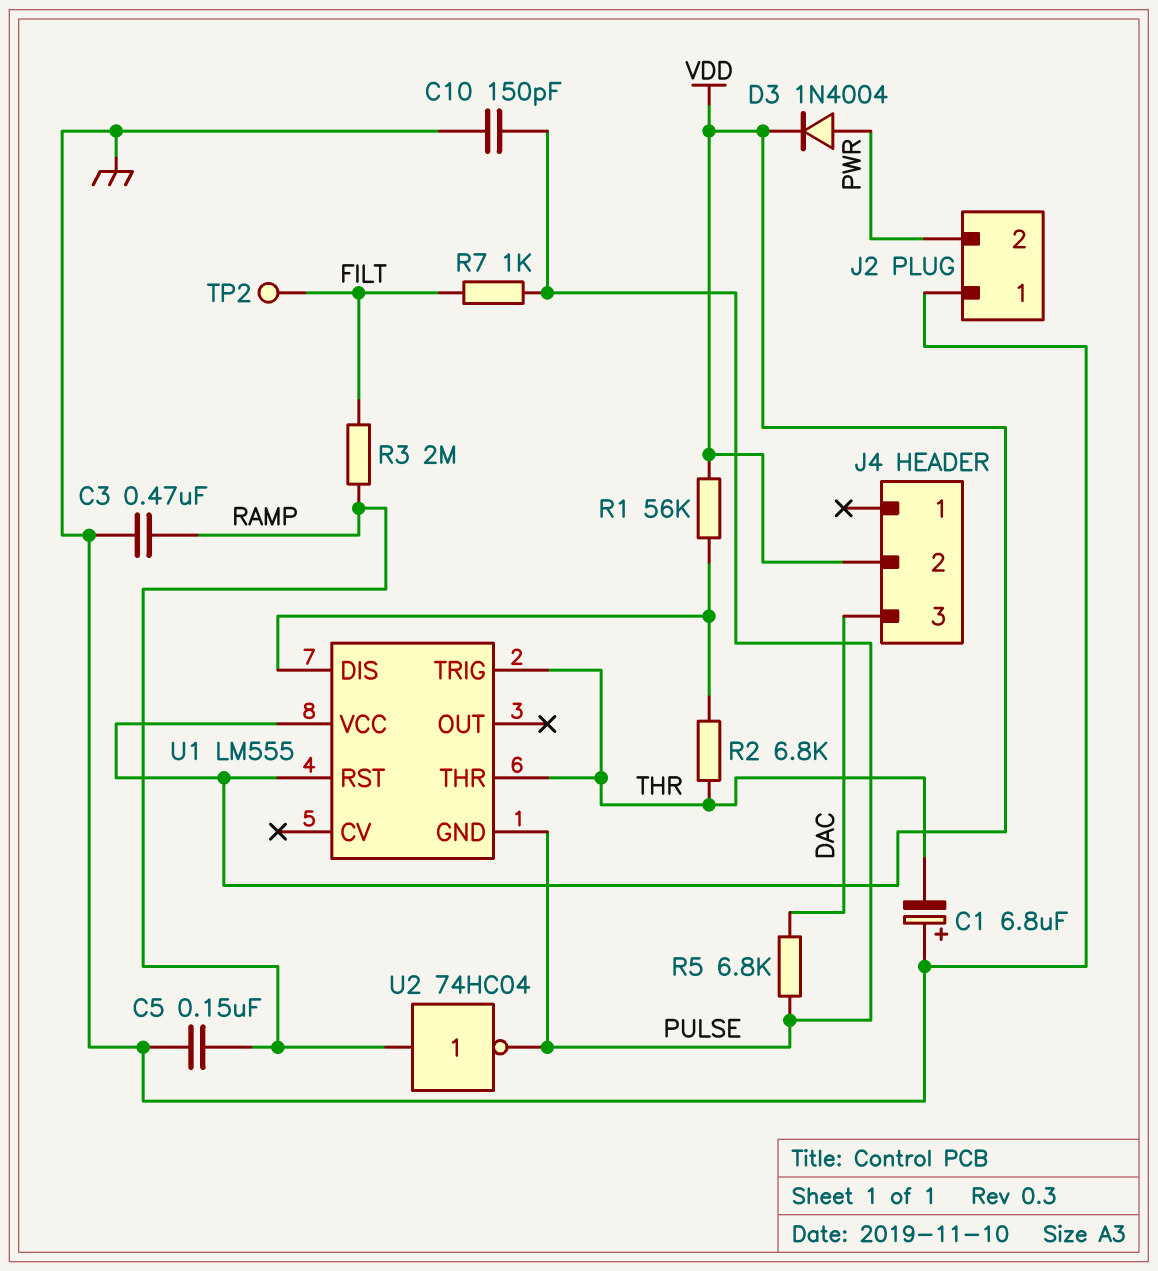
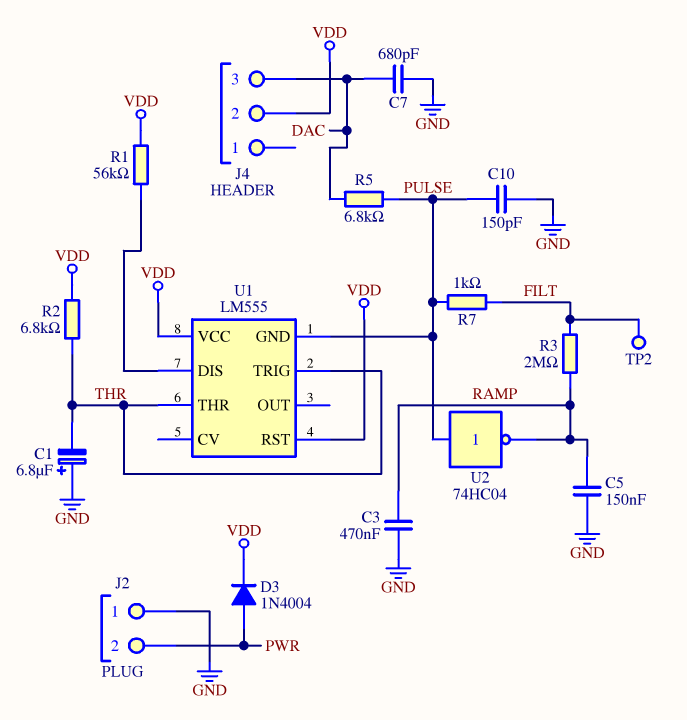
C7: none -> 680pF (DAC, GND)
R2: 6.8k (THR, U1/DIS) -> 6.8k (THR, VDD)
U2: NOT 74HC04 (in RAMP, out PULSE) -> NOT 74HC04 (in PULSE, out RAMP)

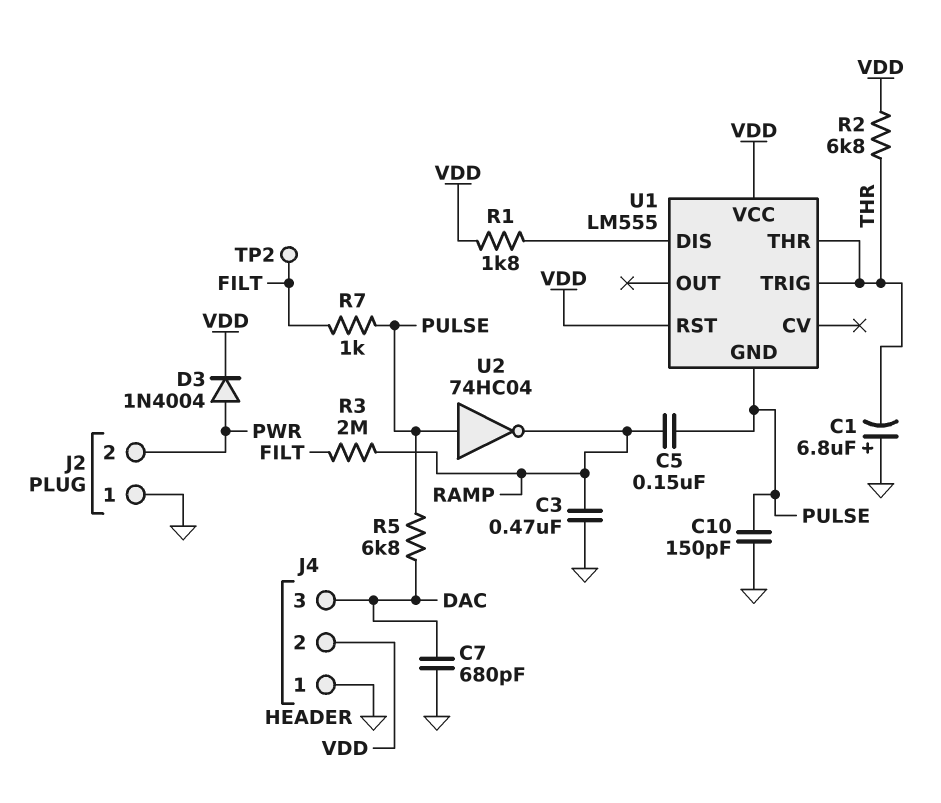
C5: 150nF (GND, RAMP) -> 150nF (PULSE, RAMP)
J4 pin 1: none -> GND
R1: 56k (U1/DIS, VDD) -> 1.8k (U1/DIS, VDD)

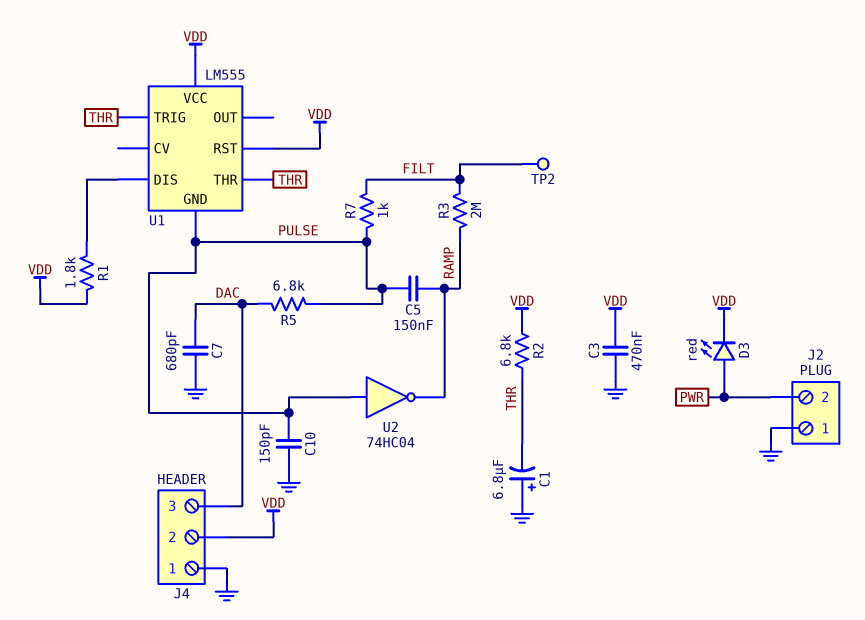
C3: 470nF (GND, RAMP) -> 470nF (GND, VDD)
D3: diode 1N4004 (A PWR, K VDD) -> LED red (A PWR, K VDD)

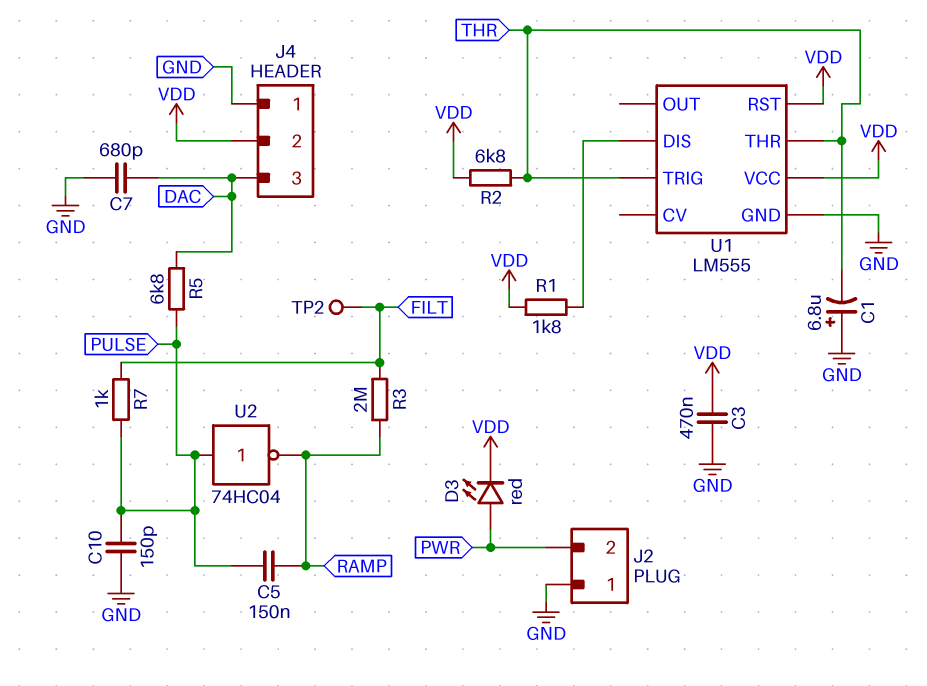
U1 pin GND: PULSE -> GND

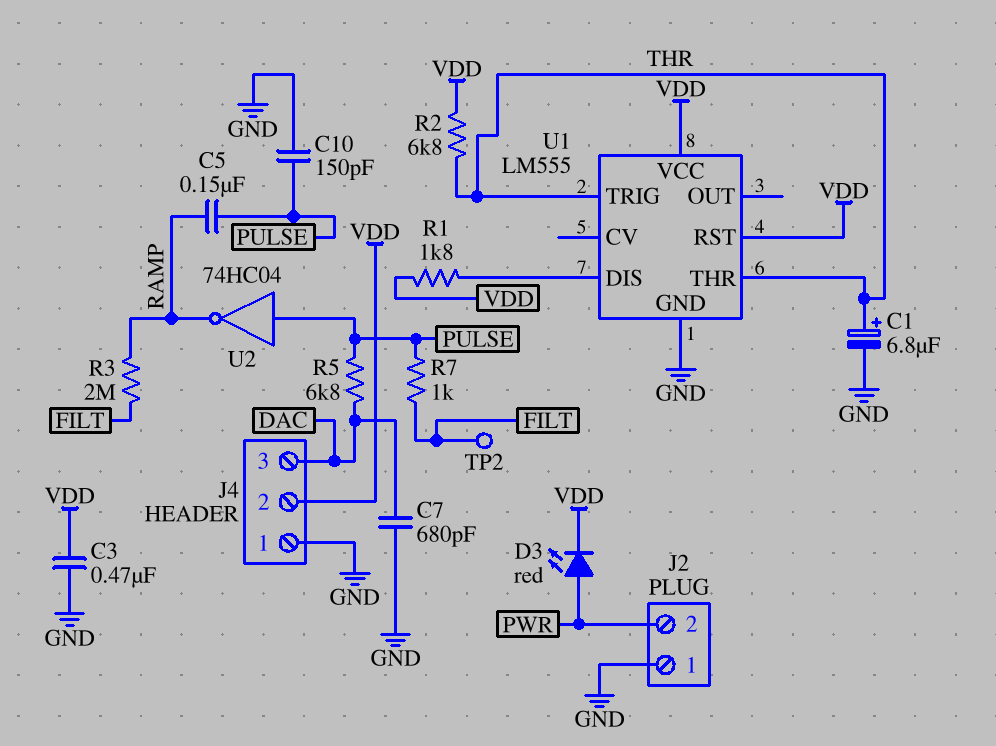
C1: 6.8uF (plus GND, minus THR) -> 6.8uF (plus THR, minus GND)

